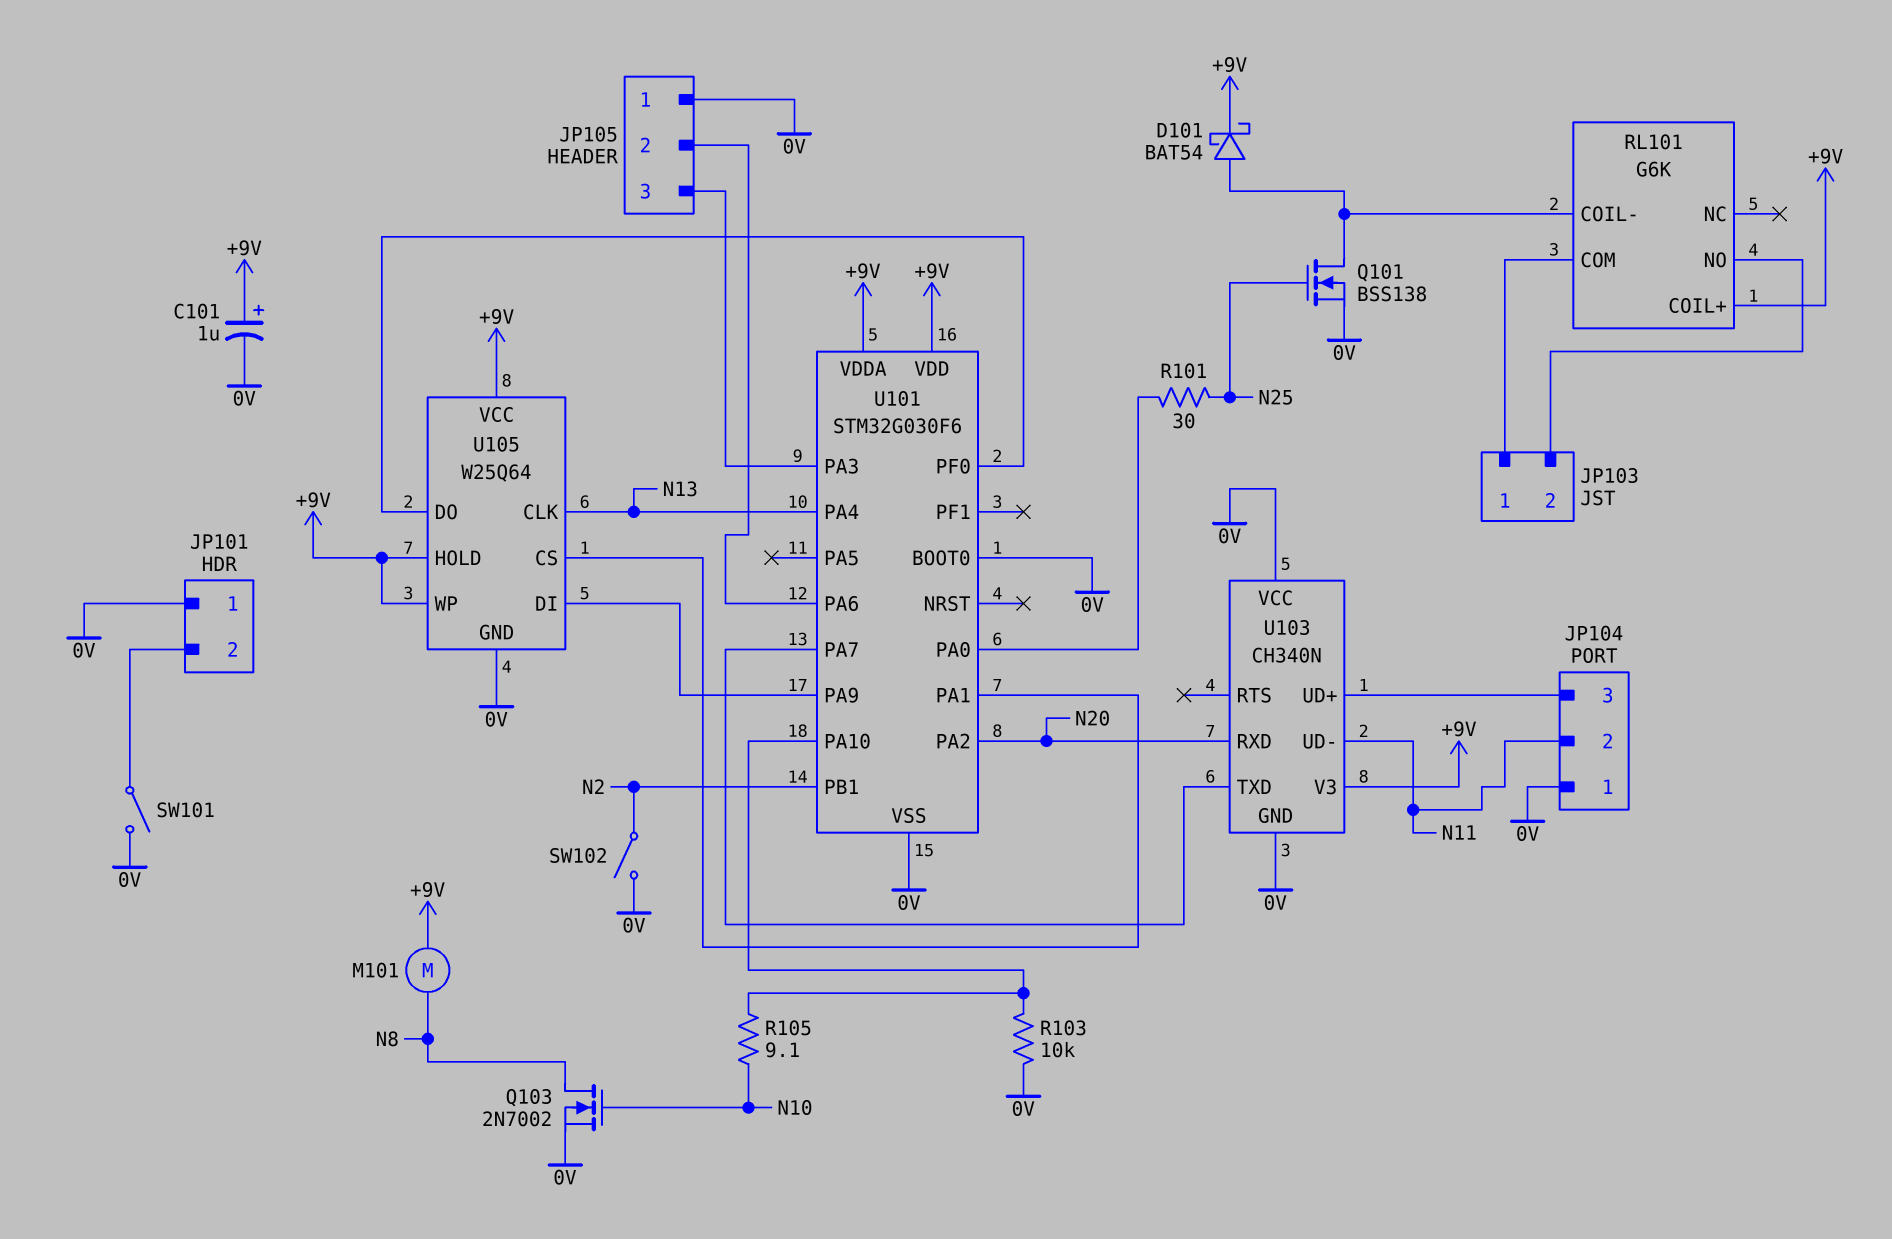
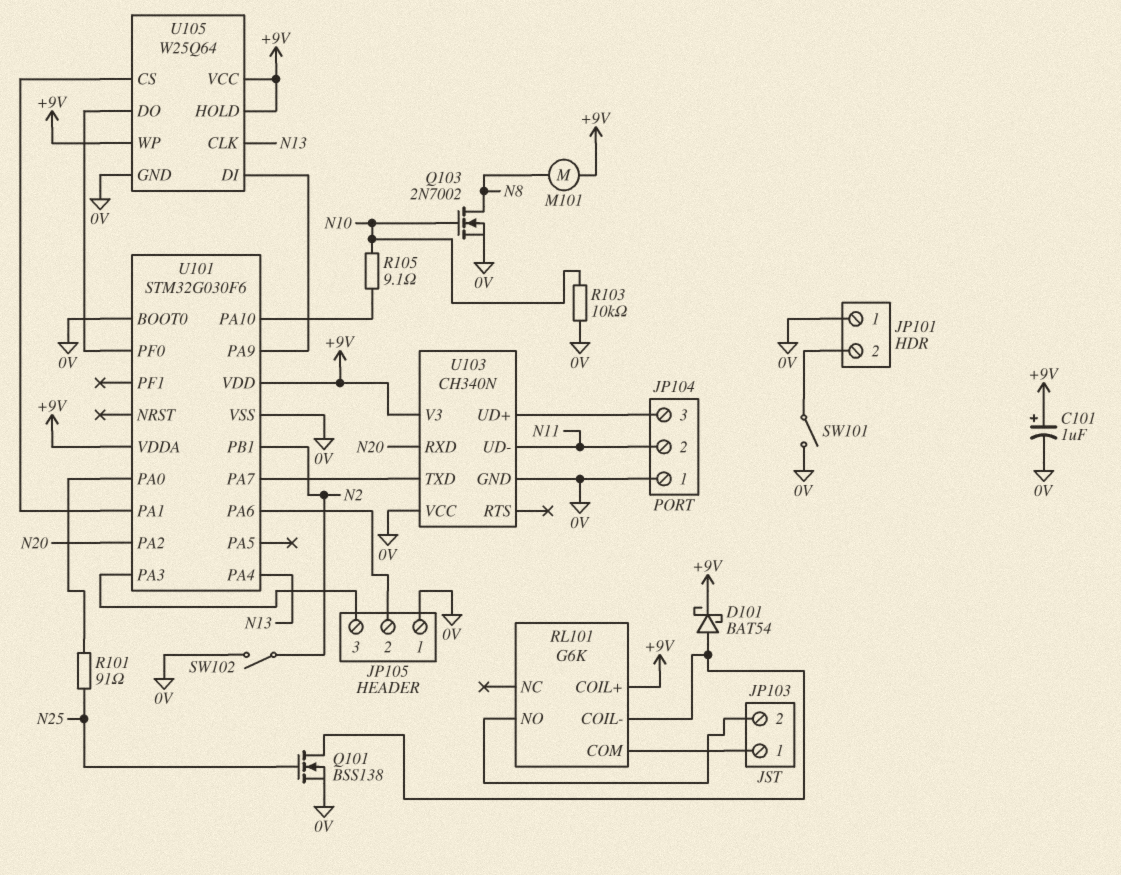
R101: 30 (N25, U101/PA0) -> 91 (N25, U101/PA0)
R103: 10k (0V, U101/PA10) -> 10k (0V, N10)

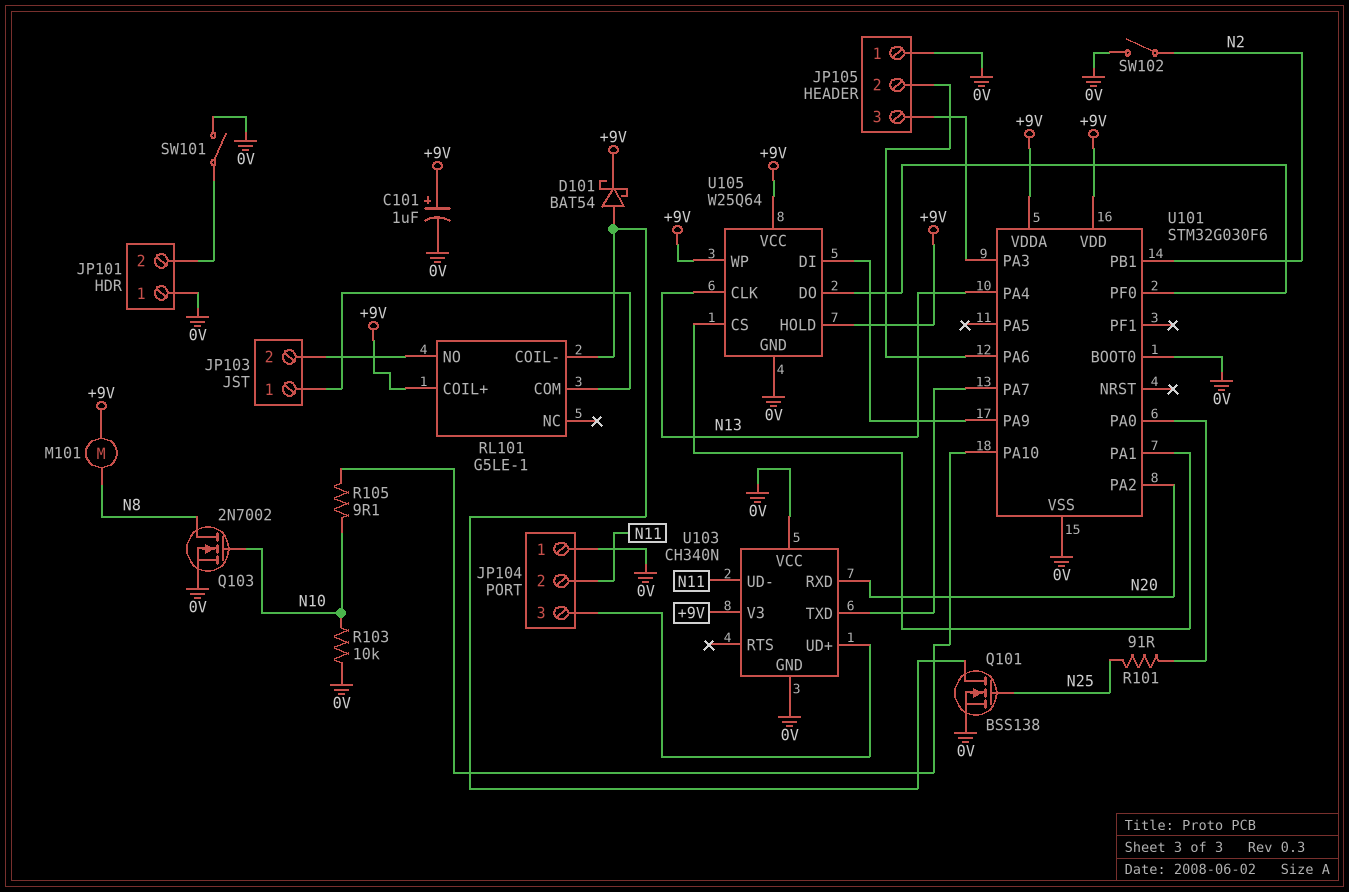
RL101: G6K -> G5LE-1

